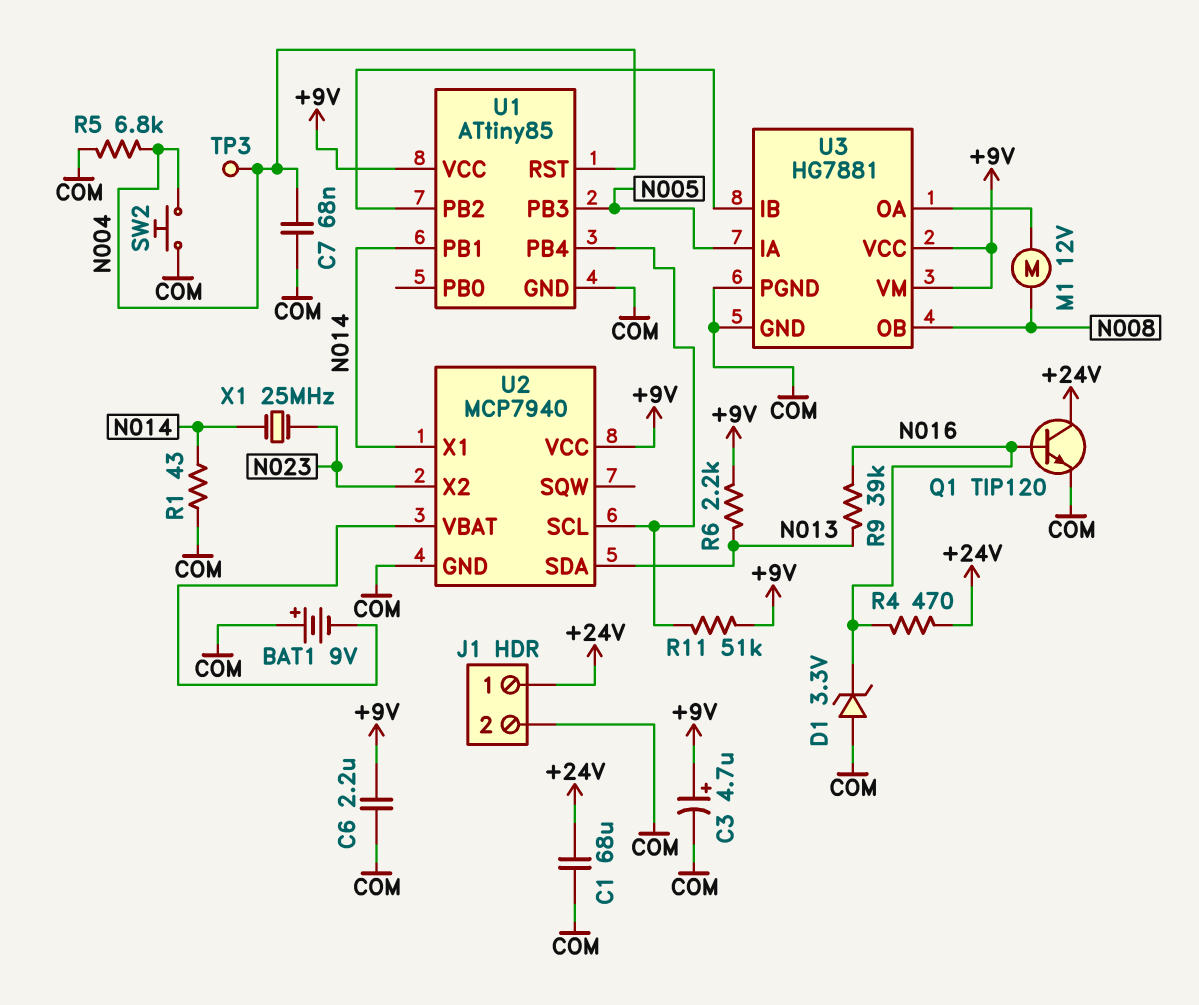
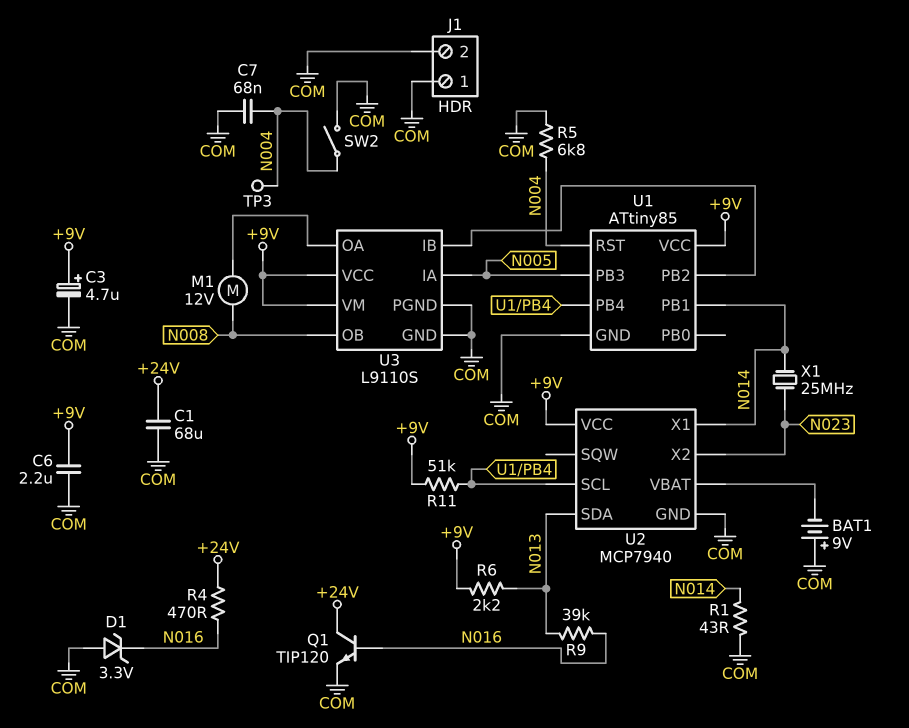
J1 pin 1: +24V -> COM
SW2: button (COM, N004) -> switch (COM, N004)
U3: HG7881 -> L9110S

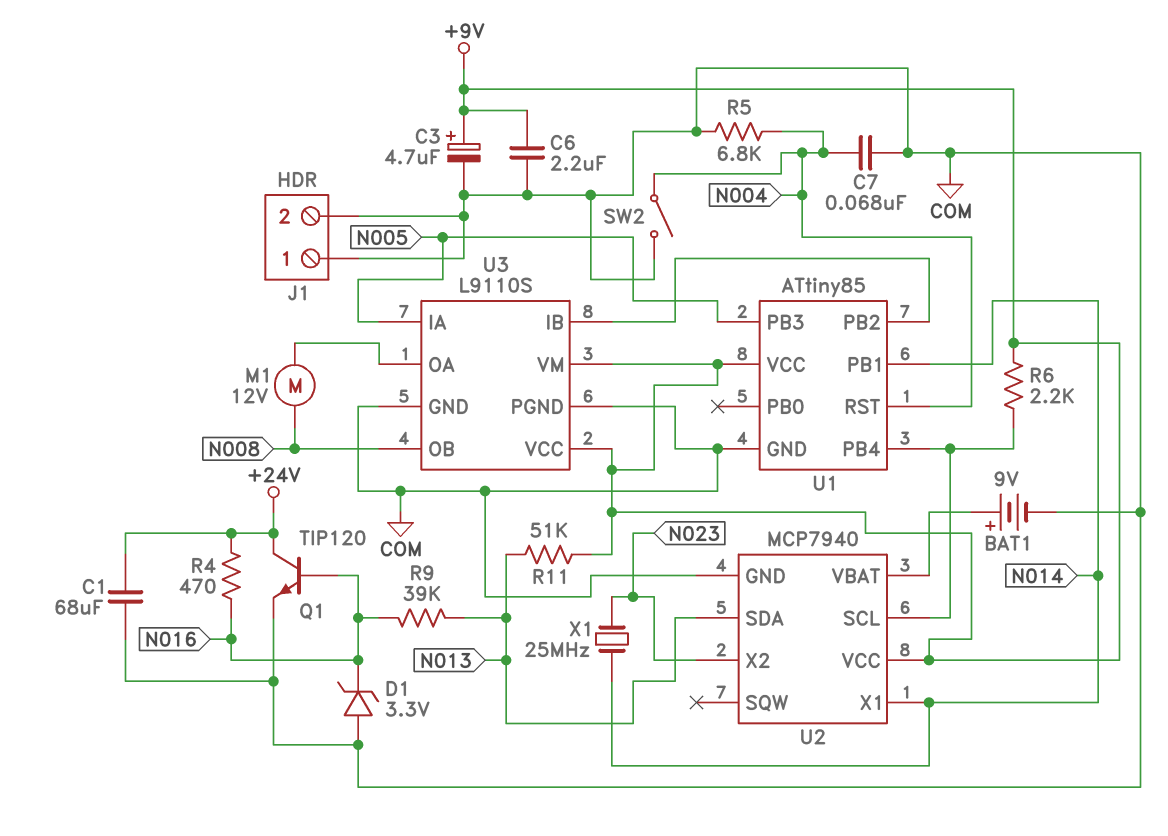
BAT1: 9V (plus COM, minus U2/VBAT) -> 9V (plus U2/VBAT, minus COM)
R1: 43 (COM, N014) -> none
R6: 2.2k (+9V, N013) -> 2.2k (+9V, U1/PB4)
R11: 51k (+9V, U1/PB4) -> 51k (+9V, N013)
TP3: test point (N004) -> none

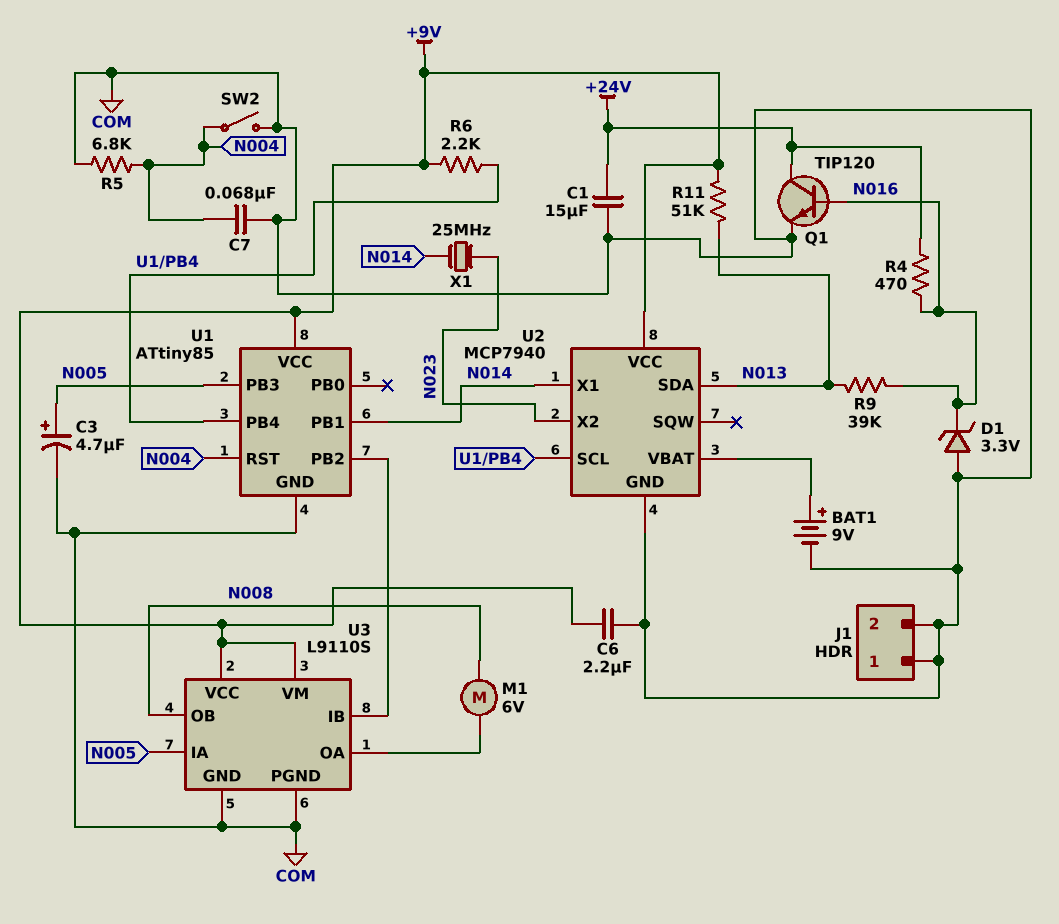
C1: 68uF (+24V, COM) -> 15uF (+24V, COM)
C3: 4.7uF (plus +9V, minus COM) -> 4.7uF (plus N005, minus COM)
M1: motor 12V (N008, U3/OA) -> motor 6V (N008, U3/OA)

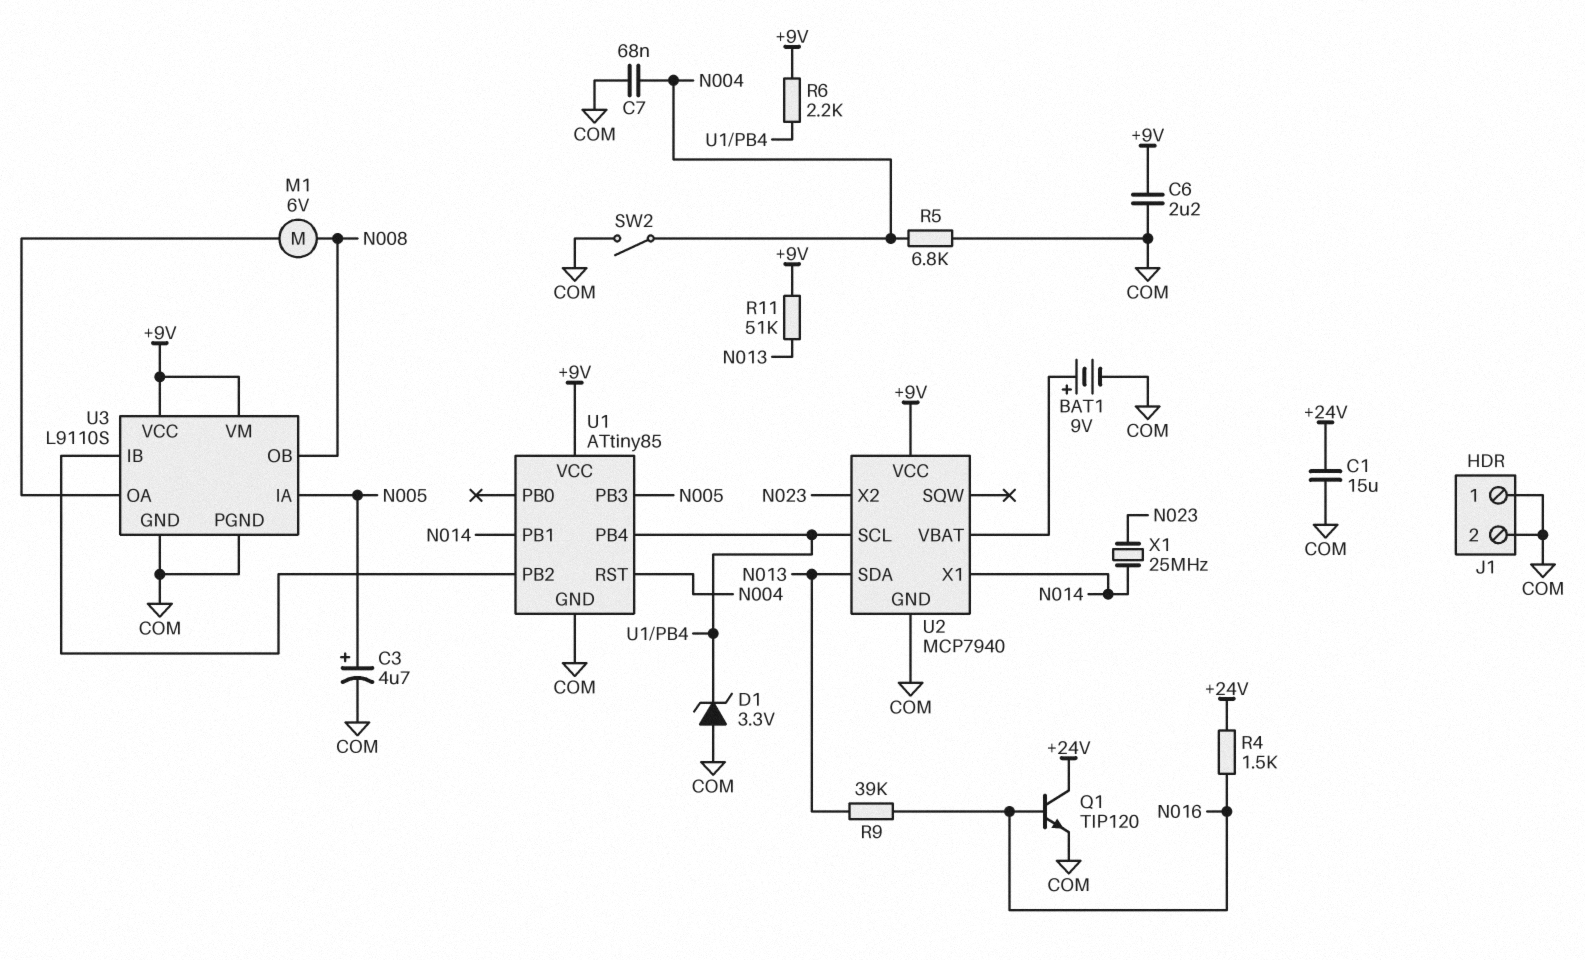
D1: zener 3.3V (A COM, K N016) -> zener 3.3V (A COM, K U1/PB4)
R4: 470 (+24V, N016) -> 1.5k (+24V, N016)

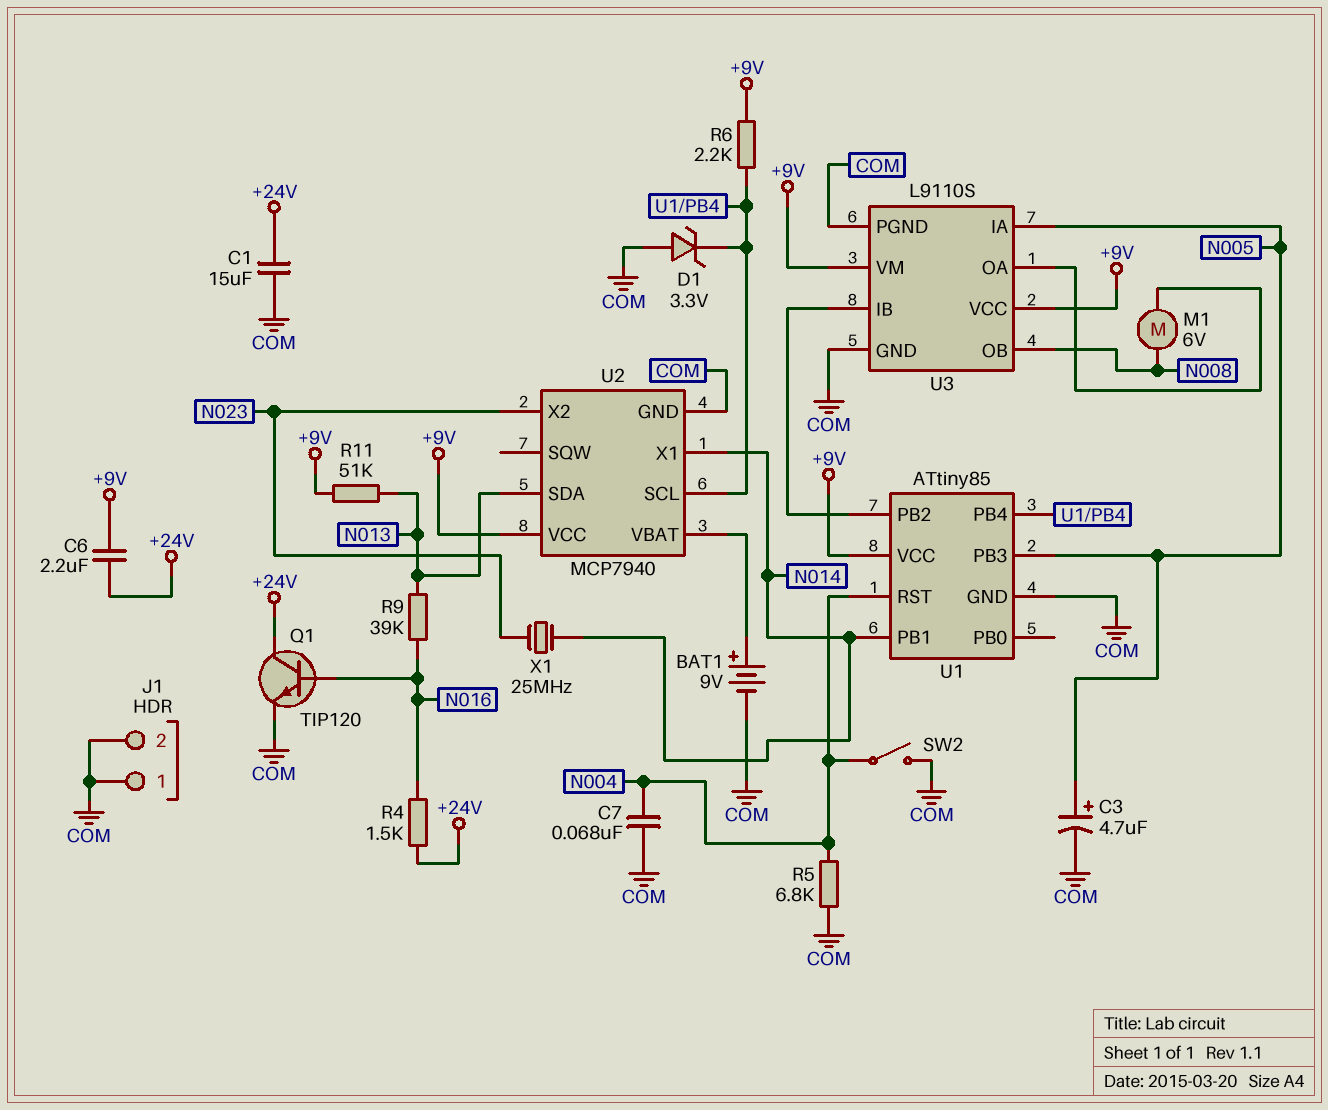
C6: 2.2uF (+9V, COM) -> 2.2uF (+9V, +24V)

